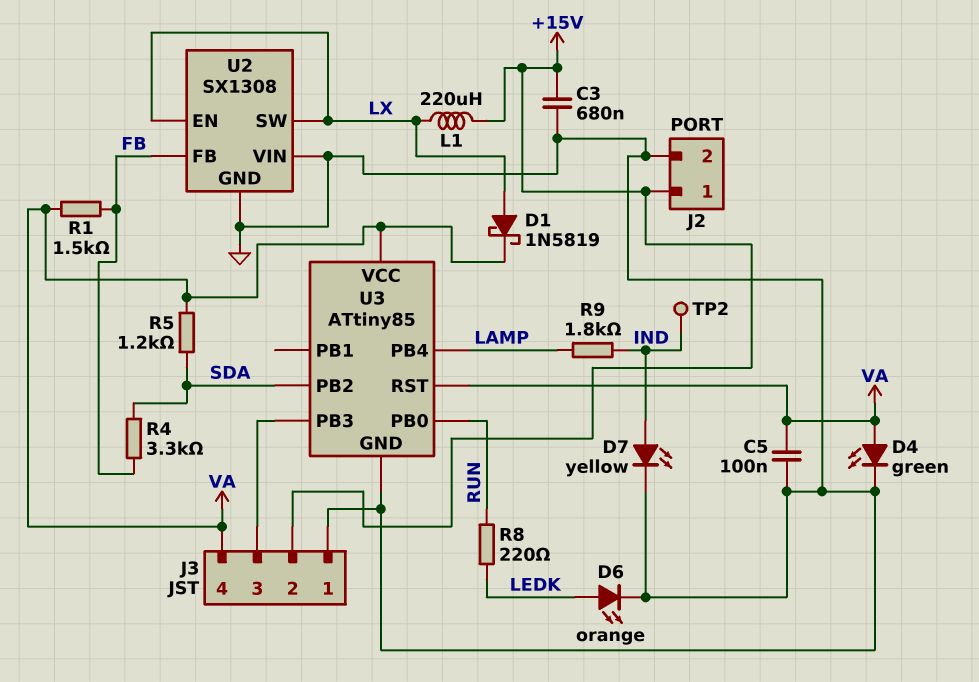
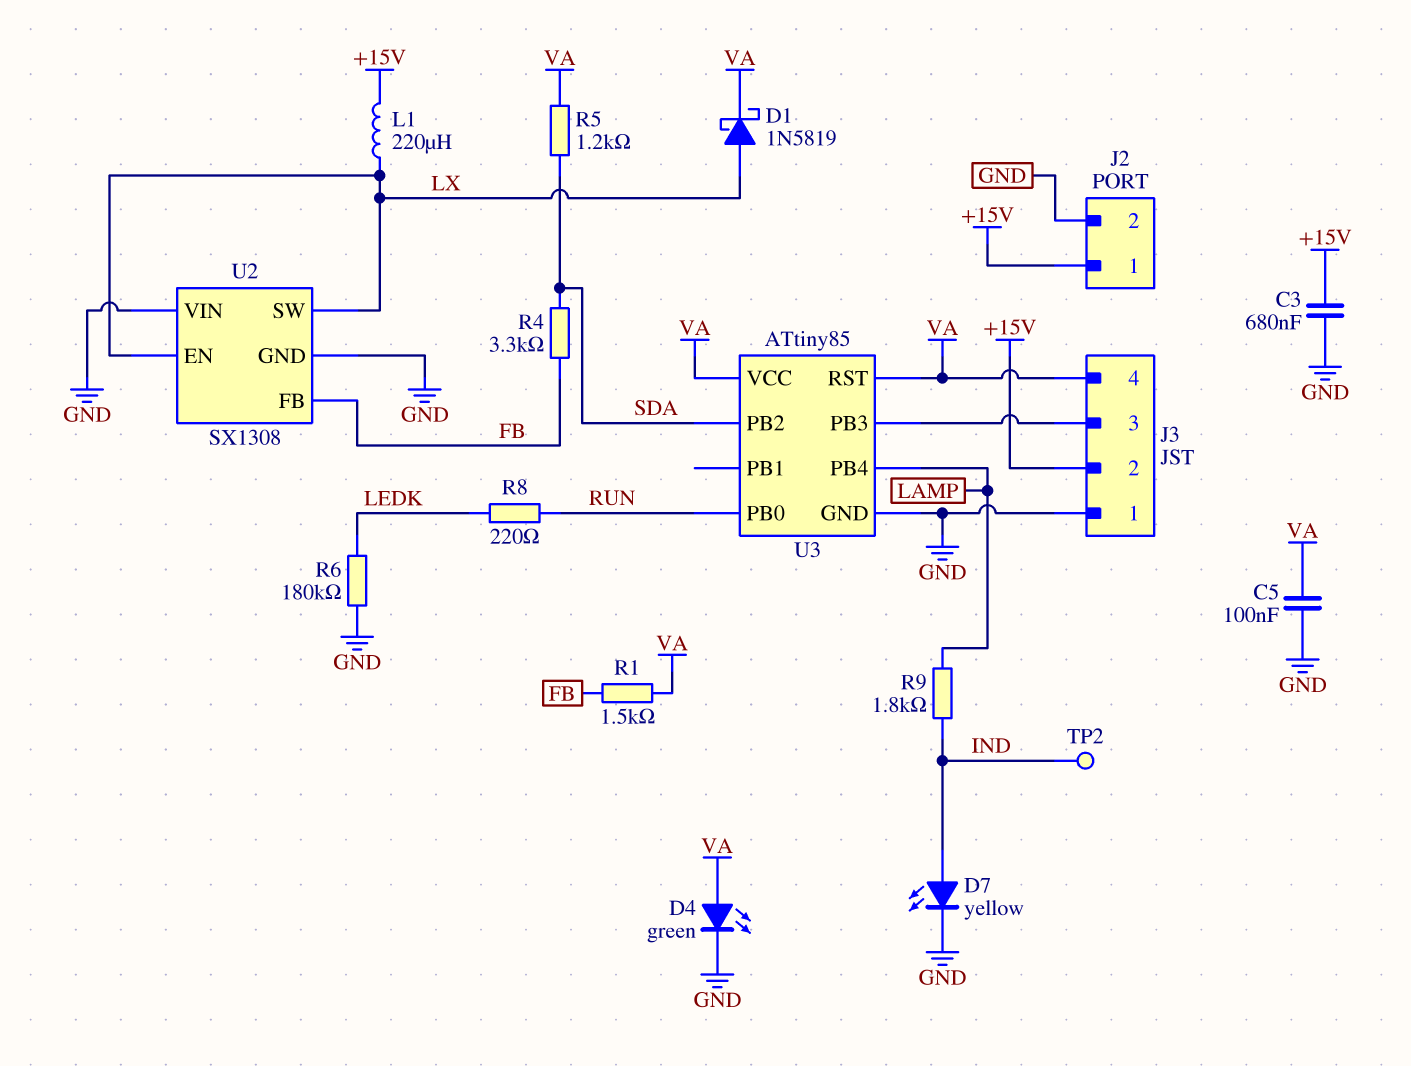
D6: LED orange (A LEDK, K GND) -> none
R6: none -> 180k (GND, LEDK)

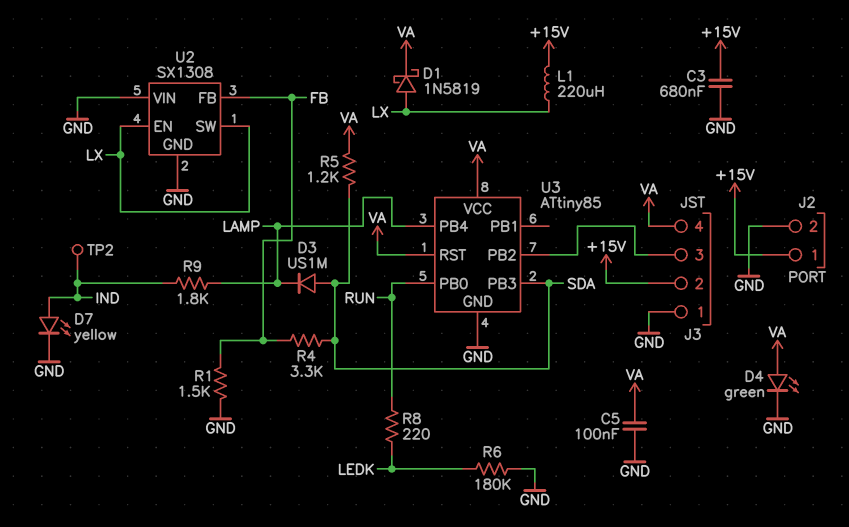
D3: none -> diode US1M (A SDA, K LAMP)
R1: 1.5k (FB, VA) -> 1.5k (FB, GND)
U3 pin PB2: SDA -> J3/3
U3 pin PB3: J3/3 -> SDA

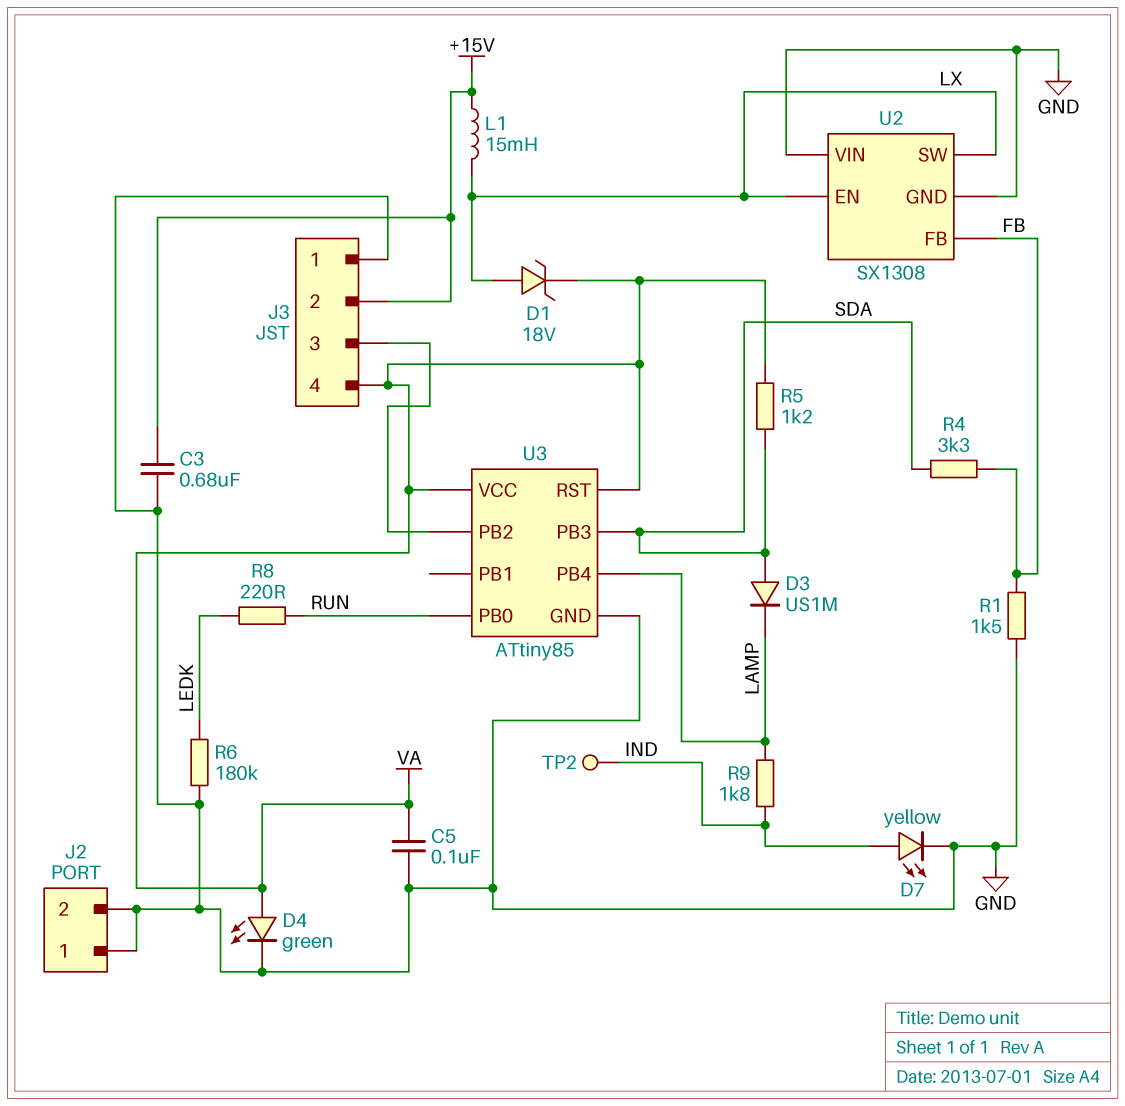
D1: schottky 1N5819 (A LX, K VA) -> zener 18V (A LX, K VA)
J2 pin 1: +15V -> GND
L1: 220uH (+15V, LX) -> 15mH (+15V, LX)

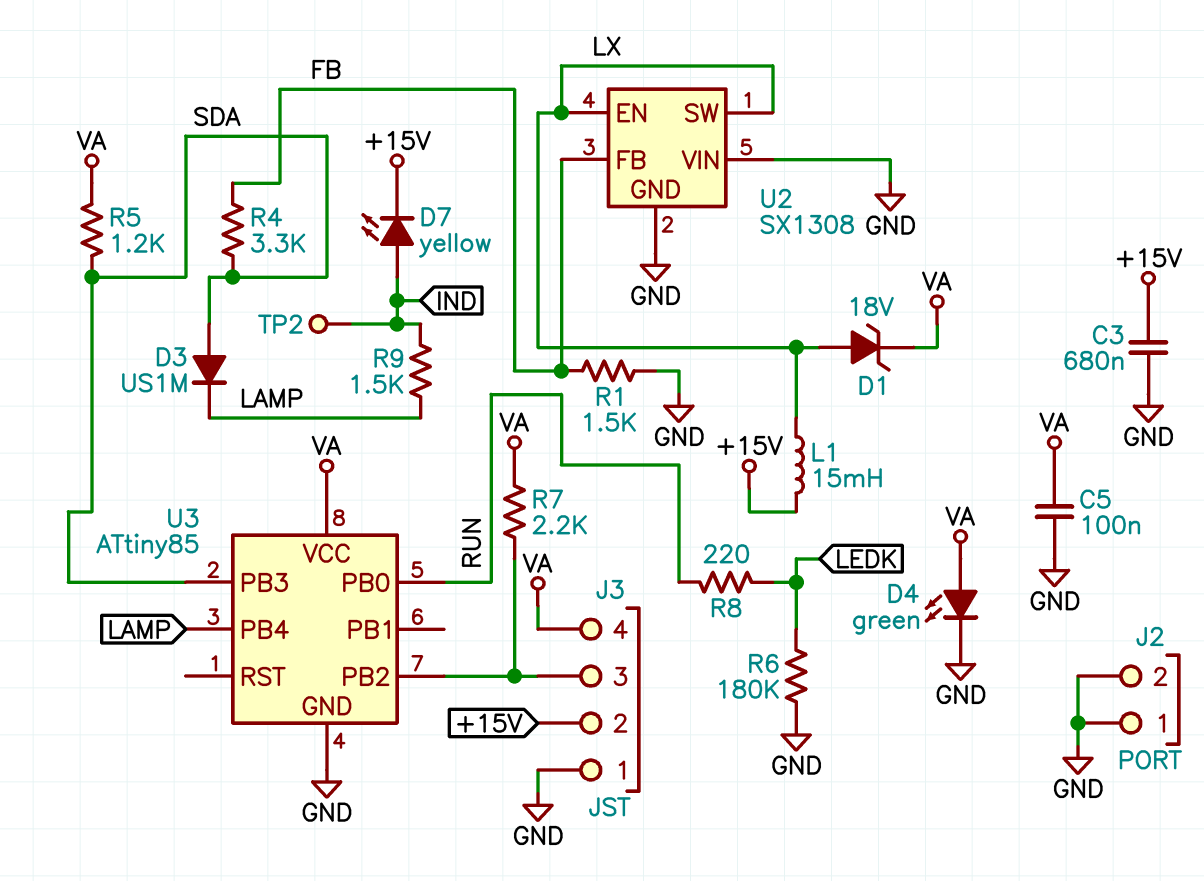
D7: LED yellow (A IND, K GND) -> LED yellow (A IND, K +15V)
R7: none -> 2.2k (J3/3, VA)
R9: 1.8k (IND, LAMP) -> 1.5k (IND, LAMP)
U3 pin RST: VA -> none

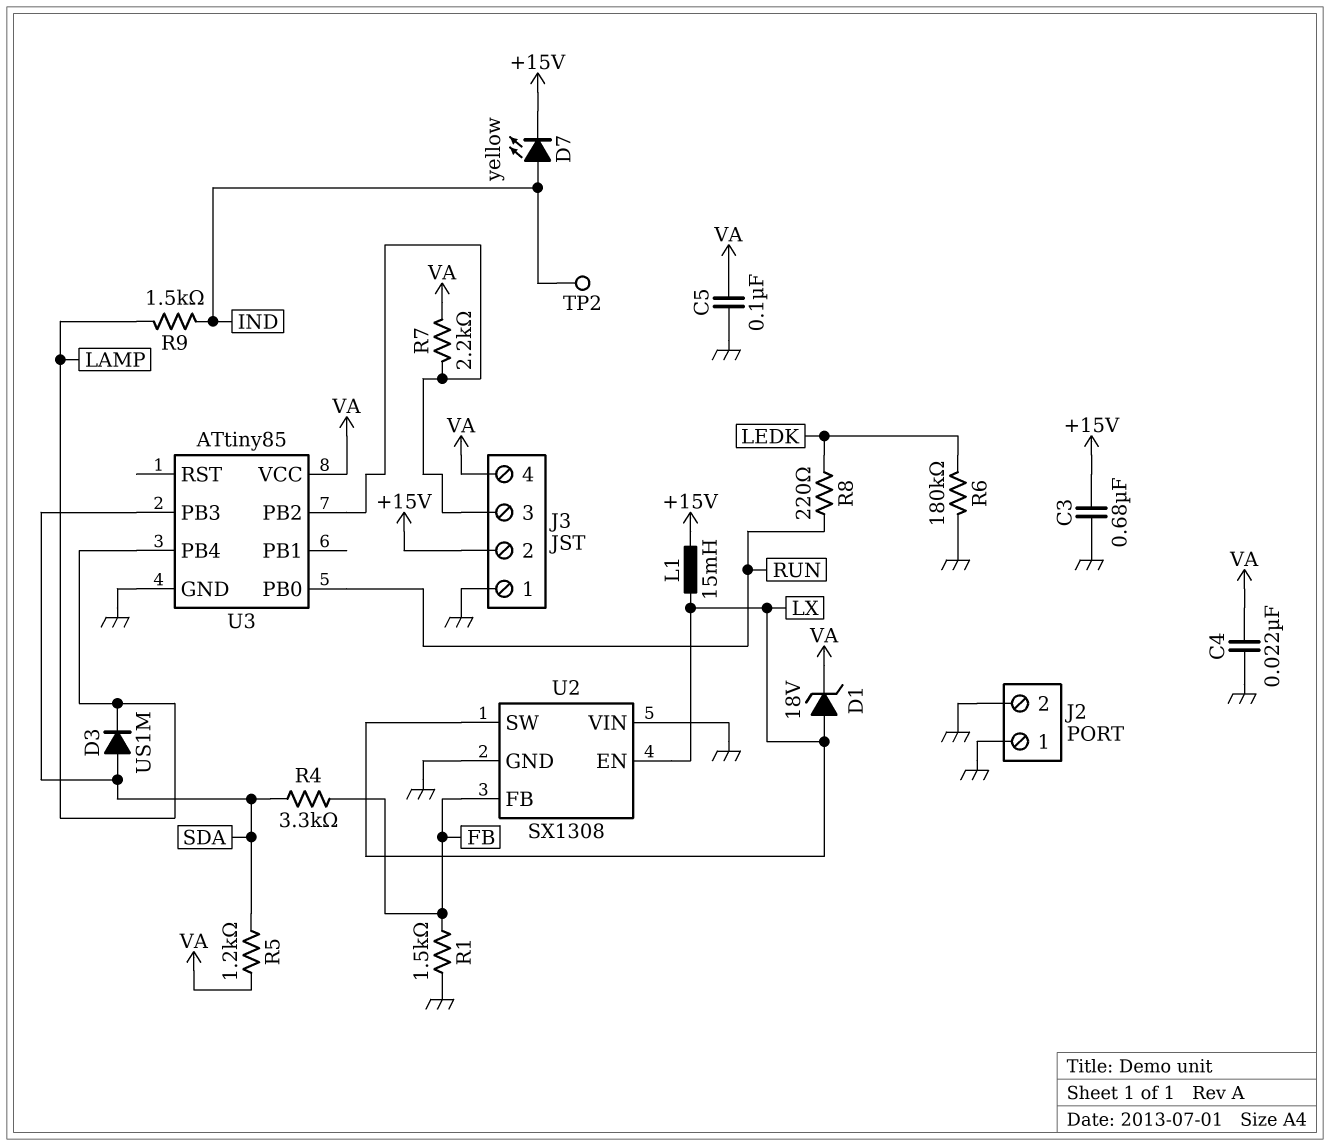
C4: none -> 22nF (GND, VA)
D4: LED green (A VA, K GND) -> none

